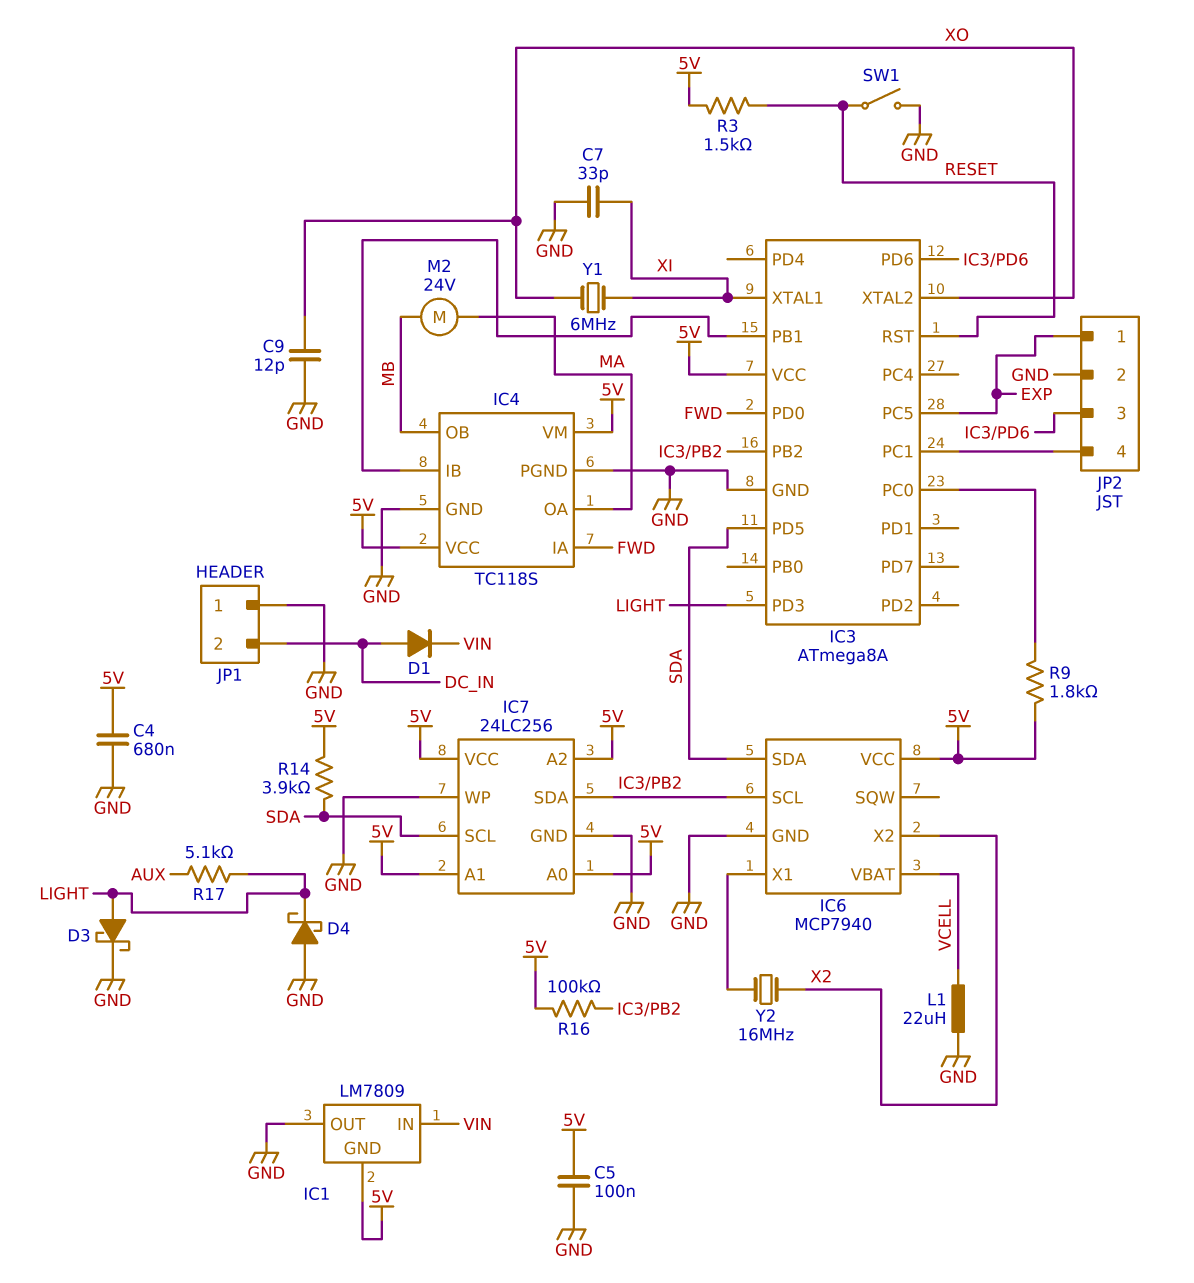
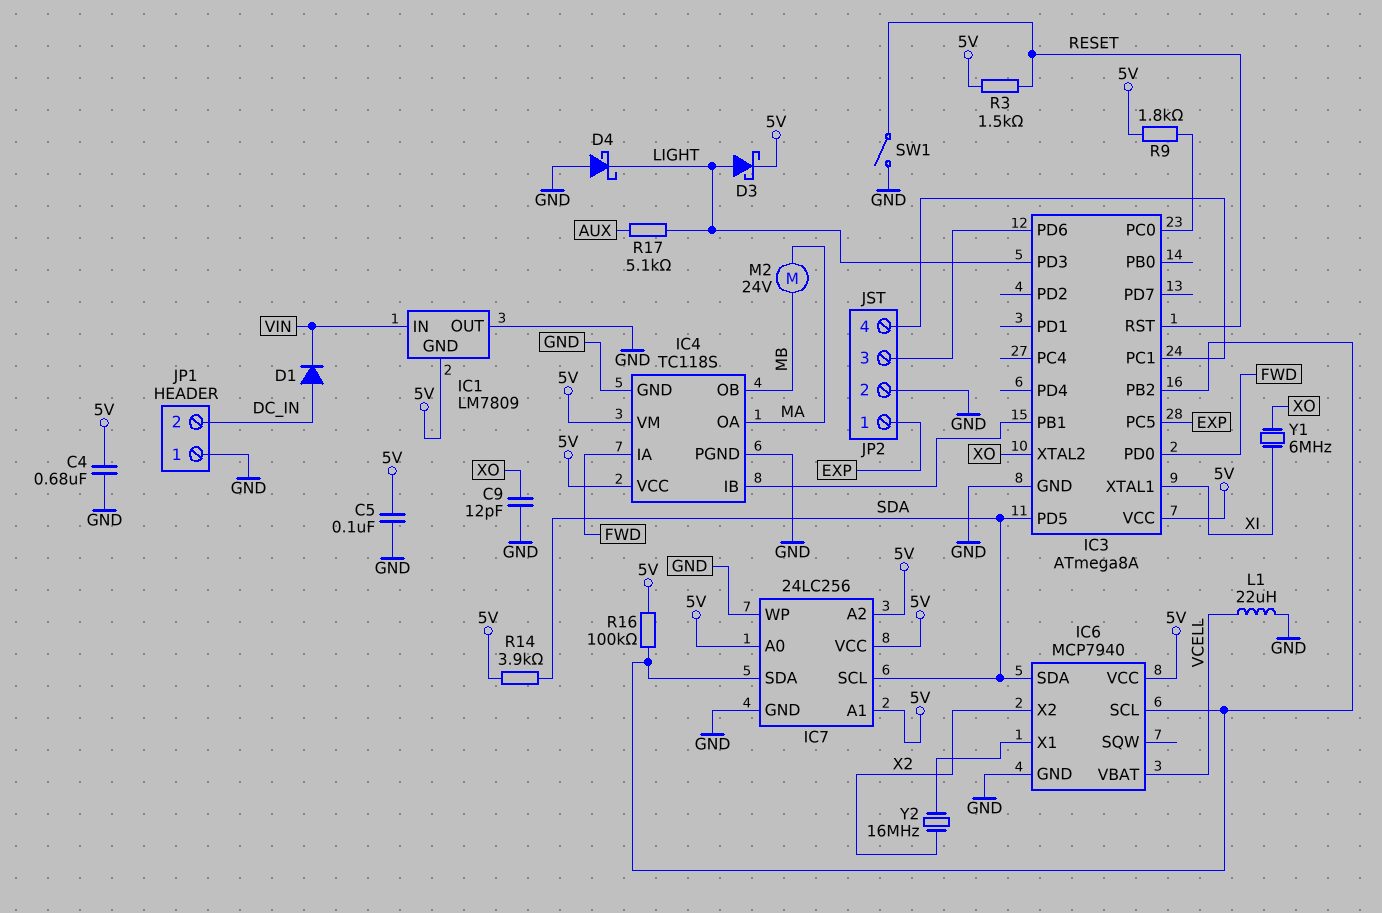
C7: 33pF (GND, XI) -> none
D3: schottky (A LIGHT, K GND) -> schottky (A LIGHT, K 5V)

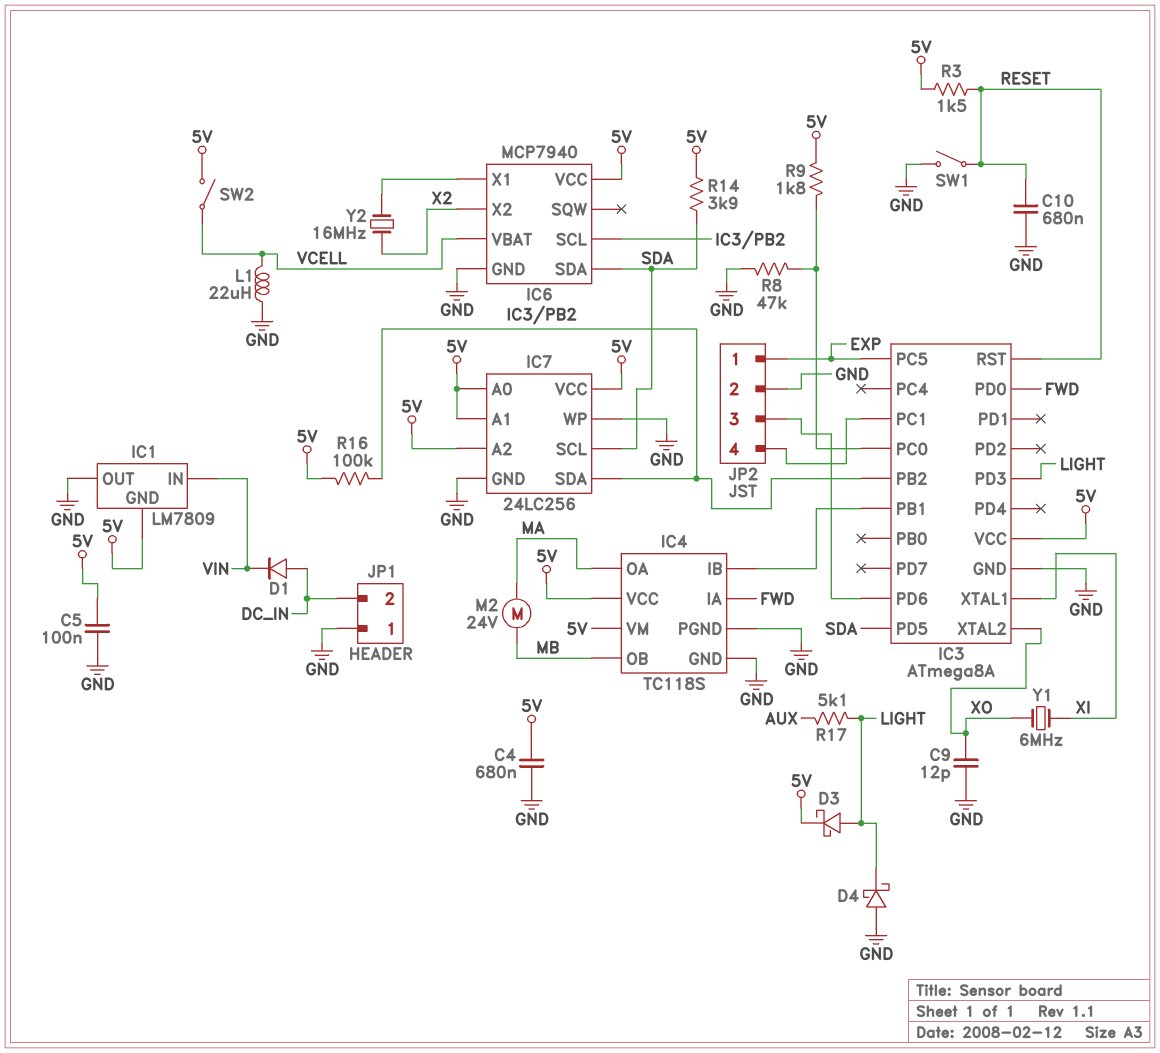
C10: none -> 680nF (GND, RESET)
R8: none -> 47k (GND, IC3/PC0)
SW2: none -> switch (5V, VCELL)

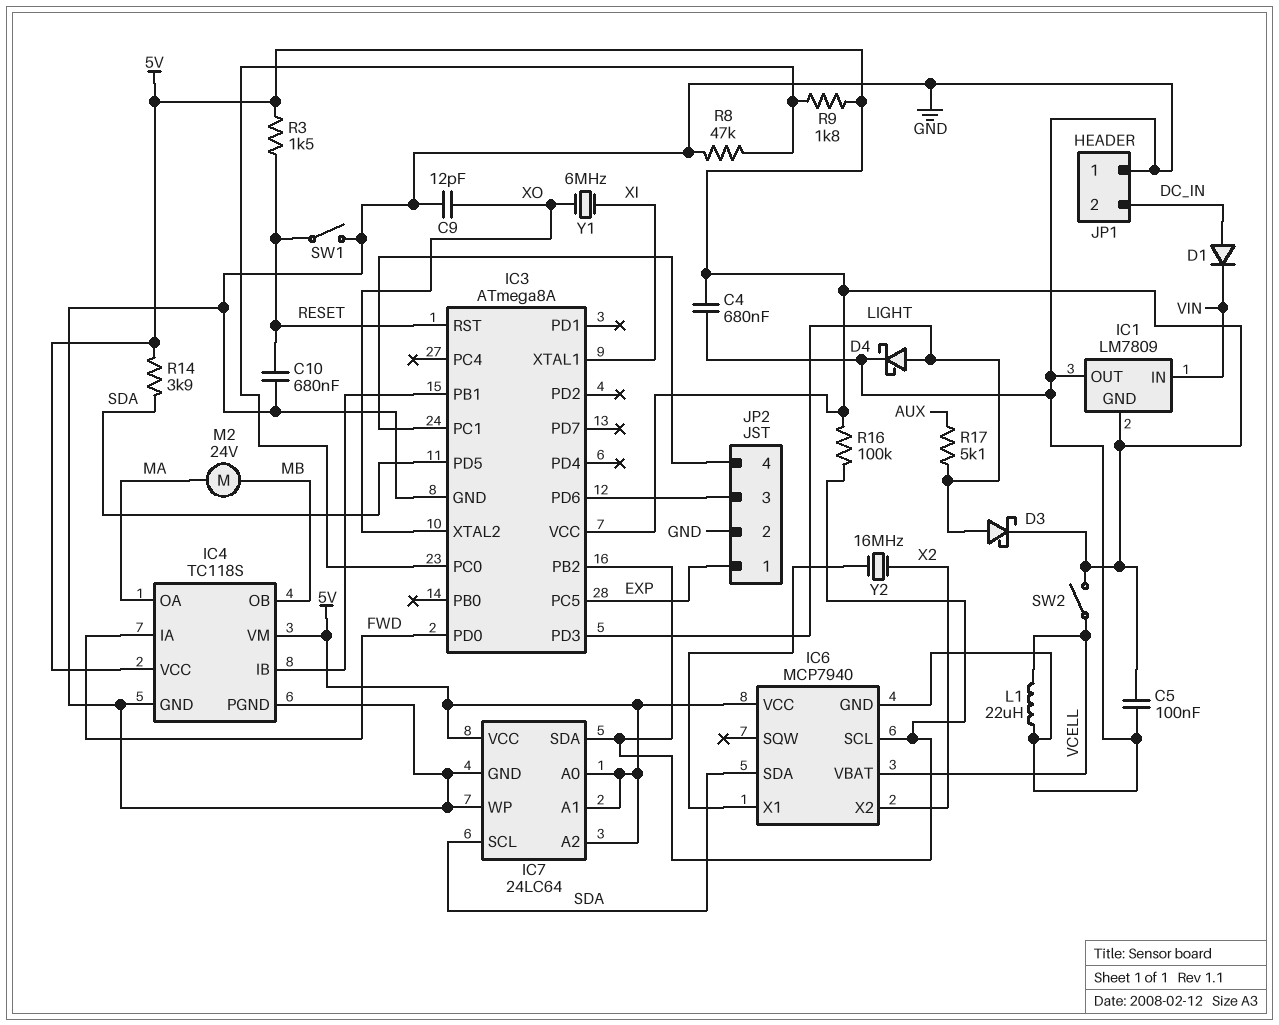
D4: schottky (A GND, K LIGHT) -> schottky (A LIGHT, K GND)
IC7: 24LC256 -> 24LC64

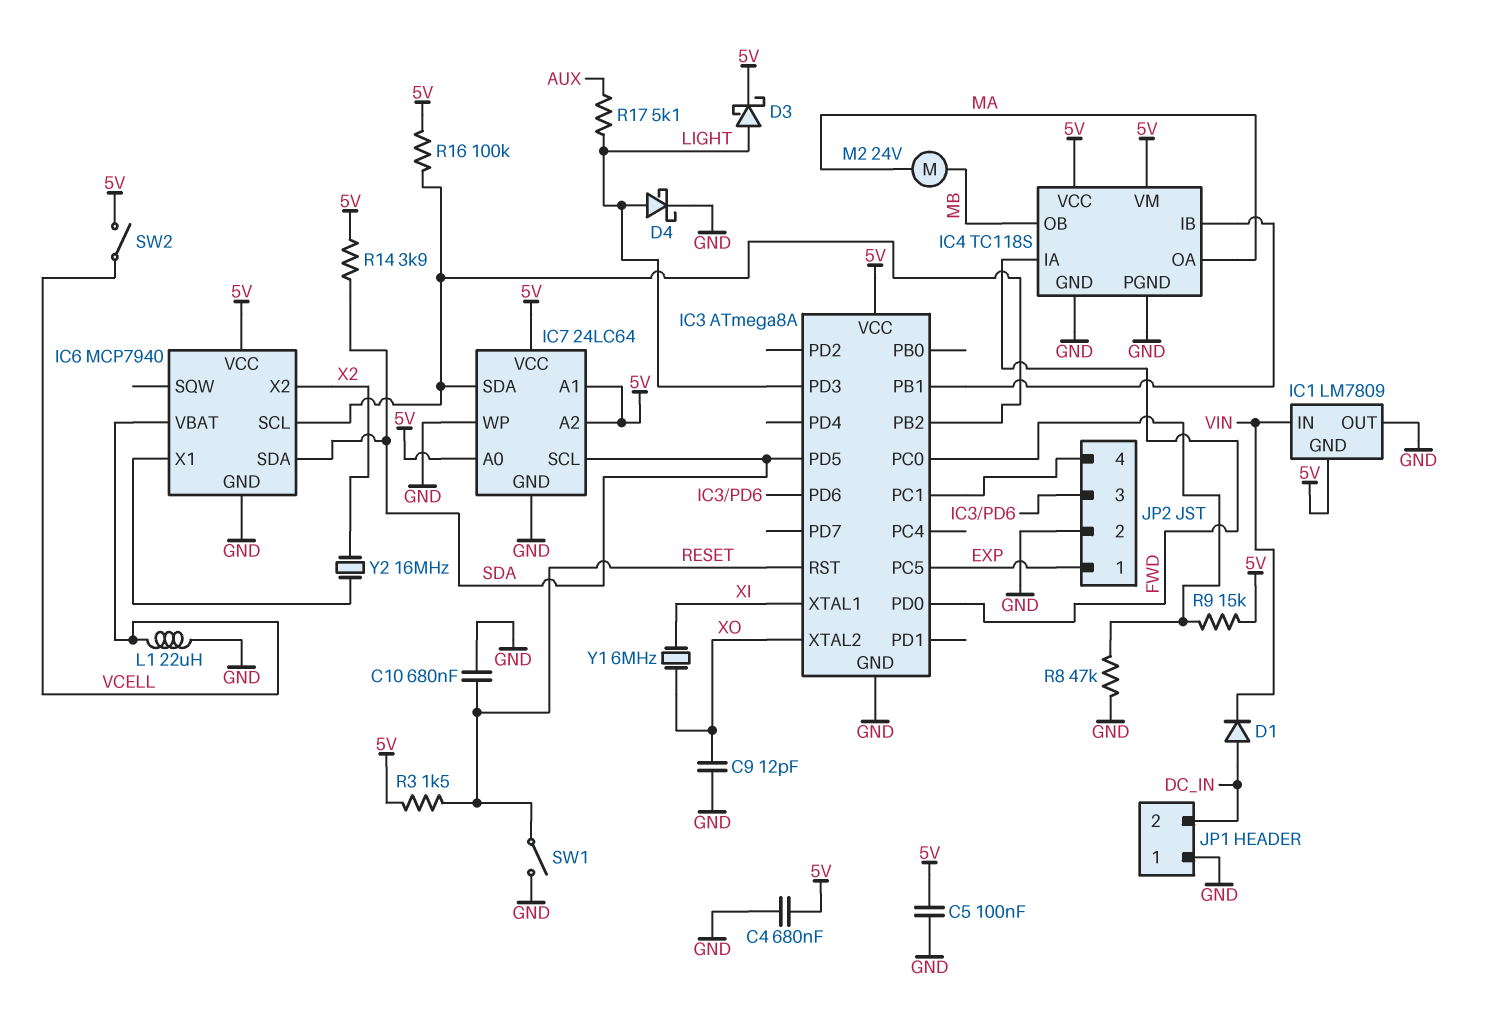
R9: 1.8k (5V, IC3/PC0) -> 15k (5V, IC3/PC0)

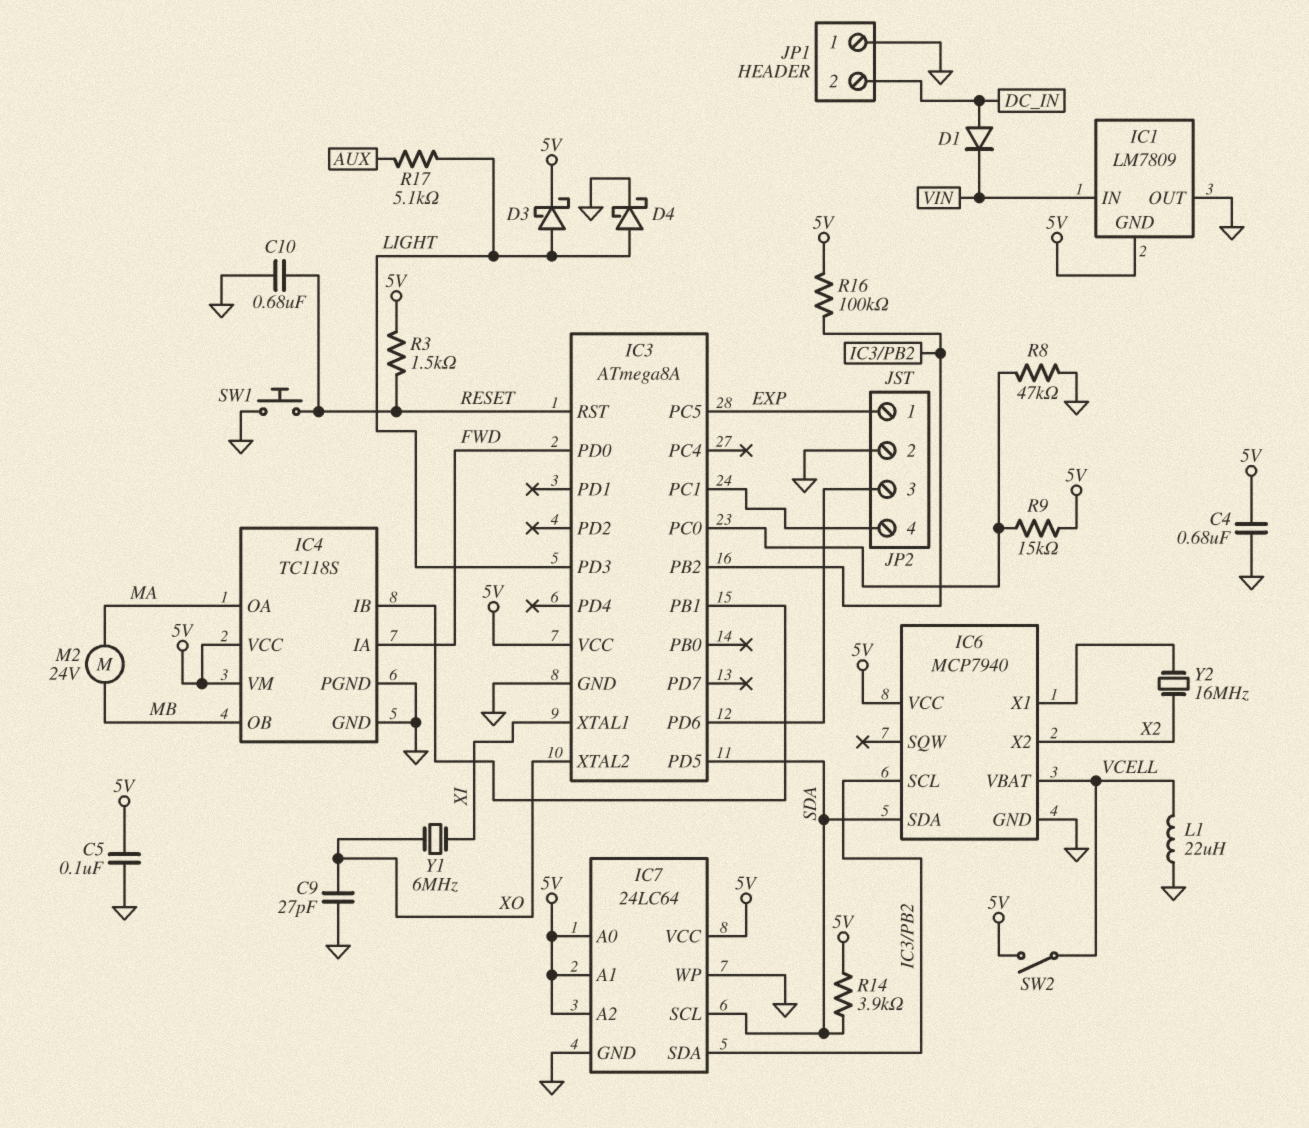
C9: 12pF (GND, XO) -> 27pF (GND, XO)
SW1: switch (GND, RESET) -> button (GND, RESET)

